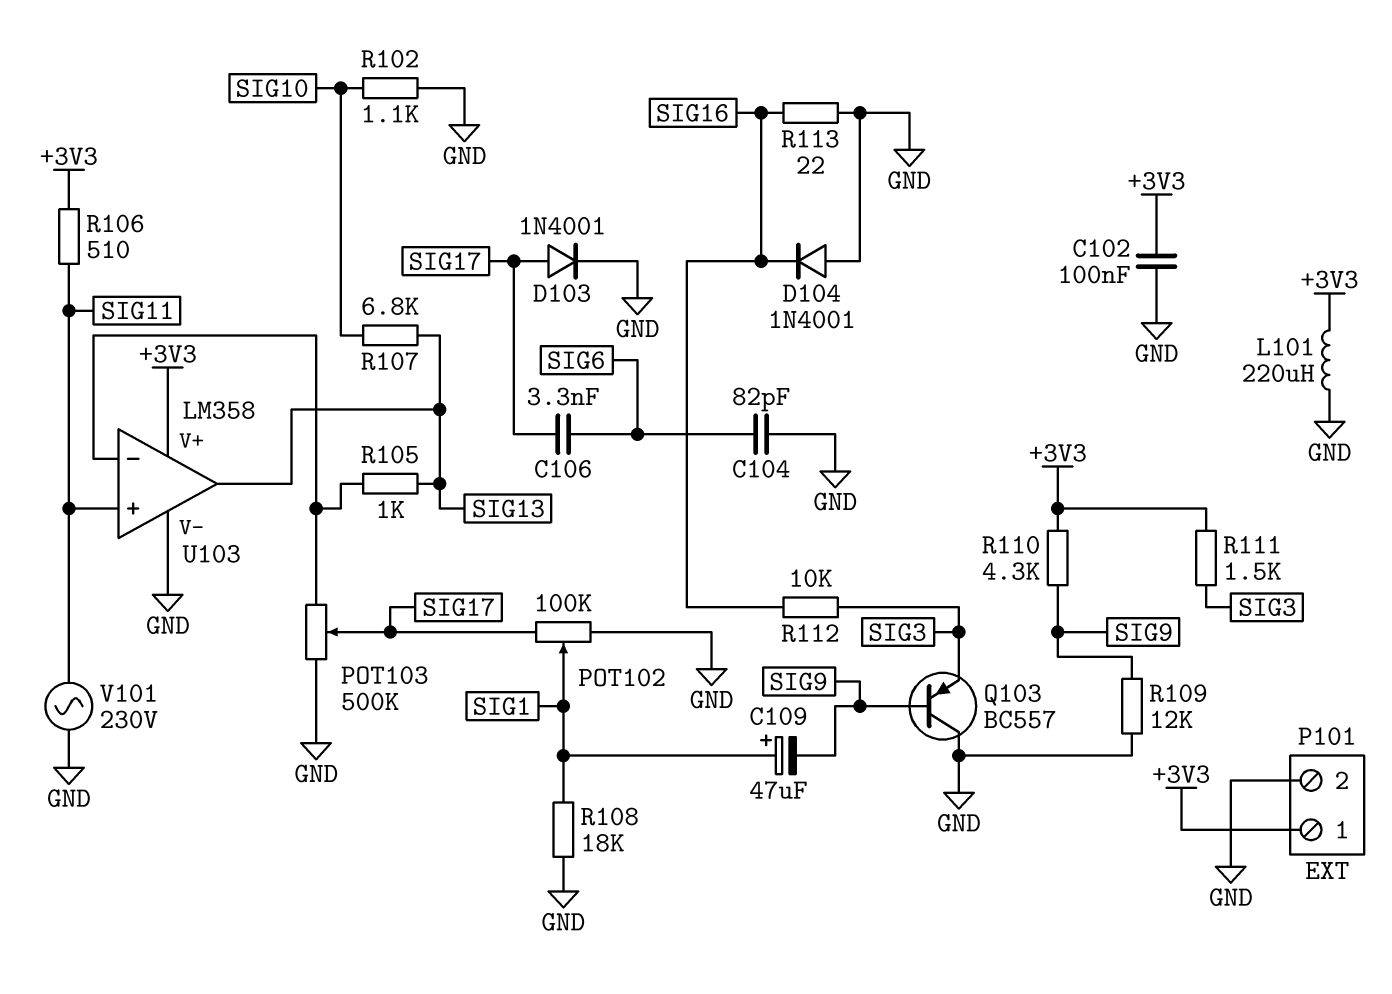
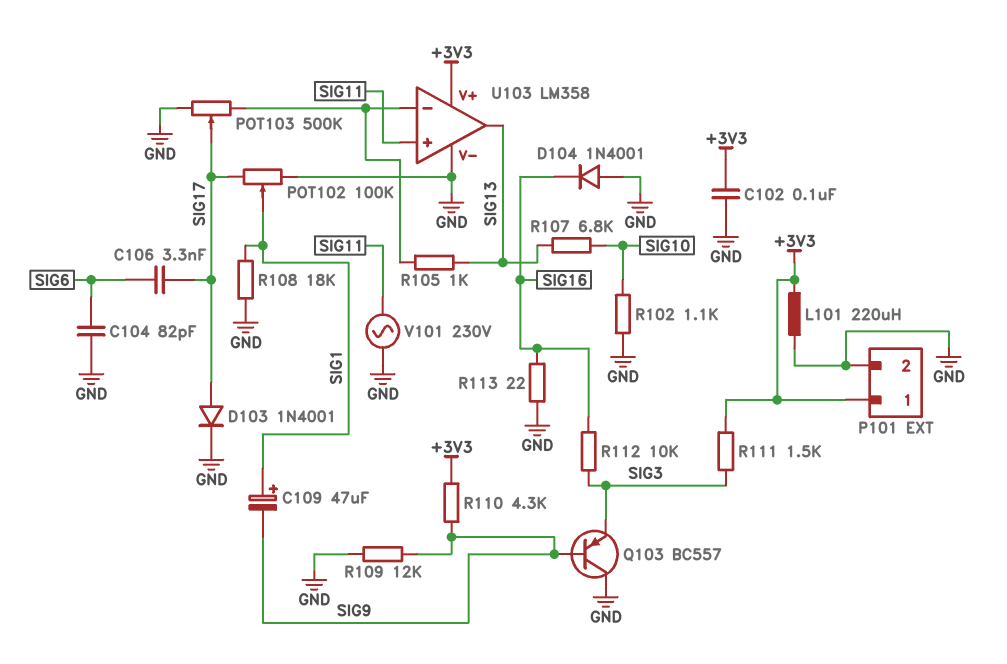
R106: 510 (+3V3, SIG11) -> none

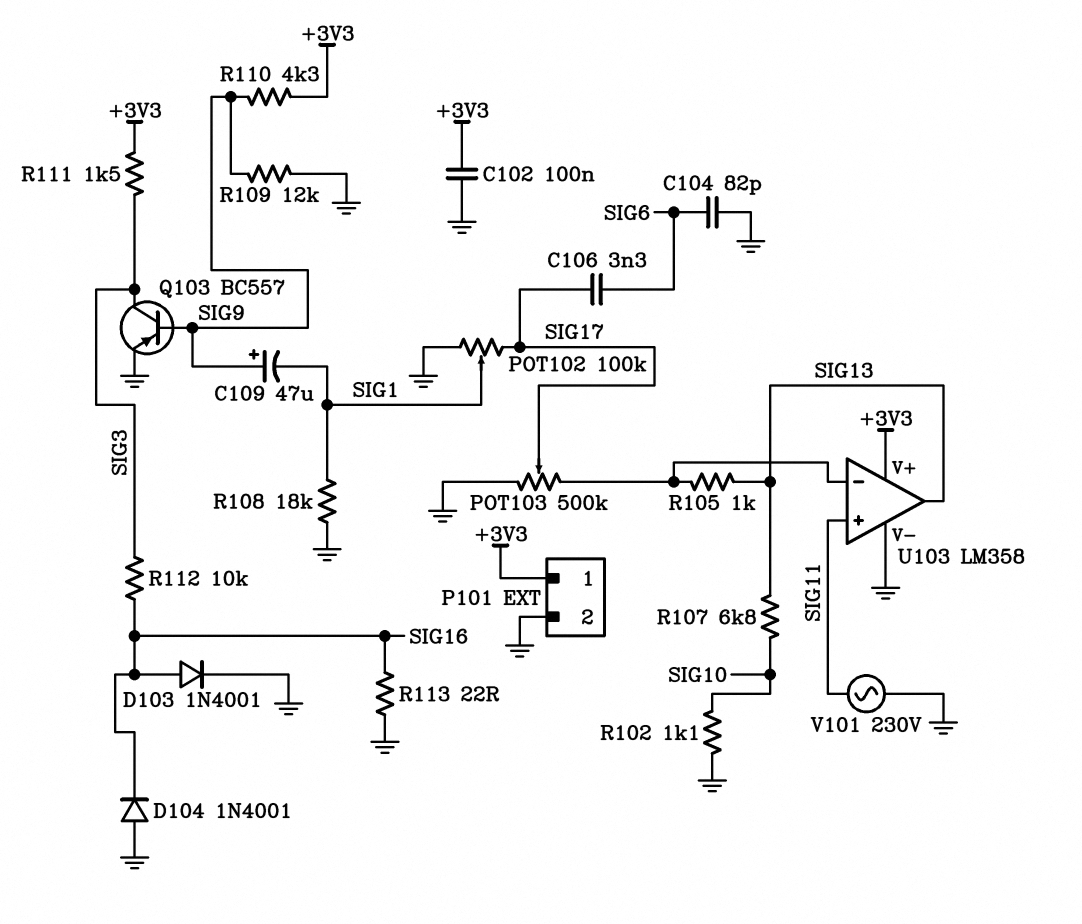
C109: 47uF (plus SIG1, minus SIG9) -> 47uF (plus SIG9, minus SIG1)
D103: diode 1N4001 (A SIG17, K GND) -> diode 1N4001 (A SIG16, K GND)
L101: 220uH (+3V3, GND) -> none
Q103: PNP BC557 (B SIG9, C GND, E SIG3) -> PNP BC557 (B SIG9, C SIG3, E GND)

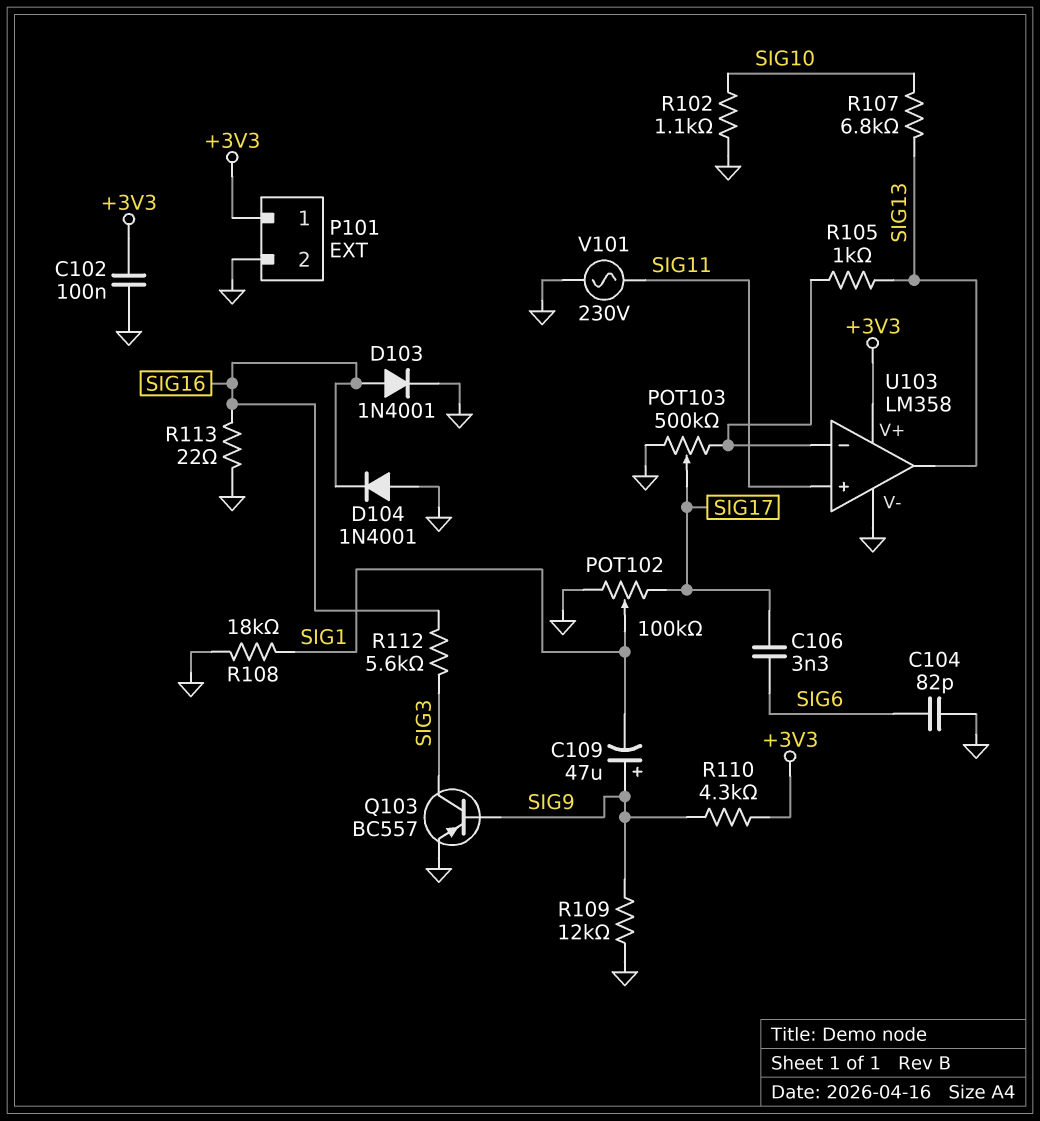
R111: 1.5k (+3V3, SIG3) -> none
R112: 10k (SIG3, SIG16) -> 5.6k (SIG3, SIG16)

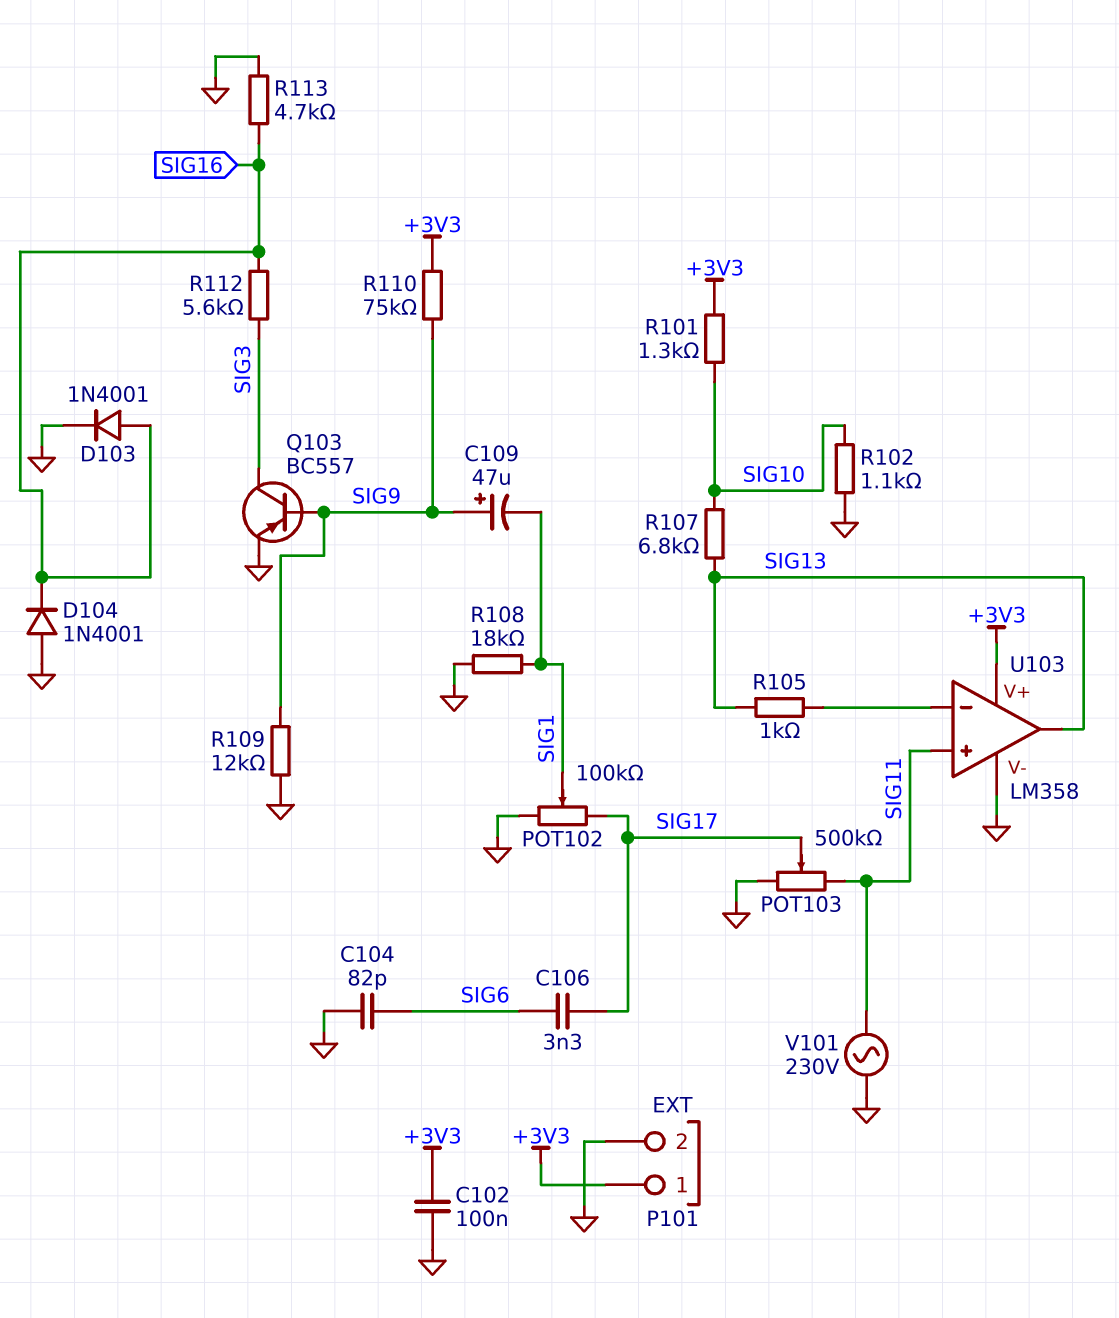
POT103: 500k (GND, U103/in-, wiper SIG17) -> 500k (GND, SIG11, wiper SIG17)
R101: none -> 1.3k (+3V3, SIG10)
R110: 4.3k (+3V3, SIG9) -> 75k (+3V3, SIG9)
R113: 22 (GND, SIG16) -> 4.7k (GND, SIG16)

